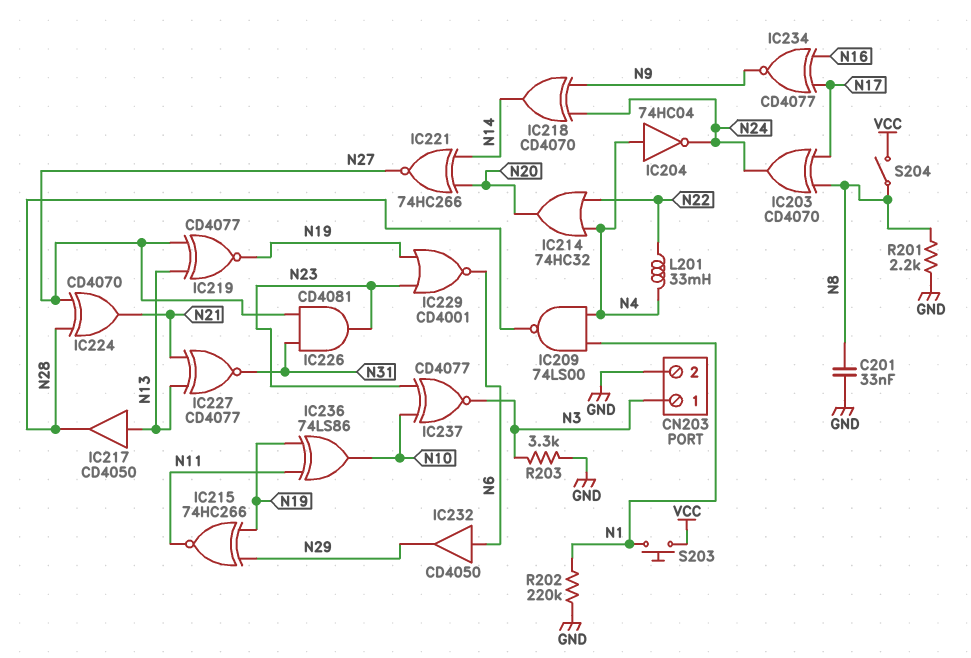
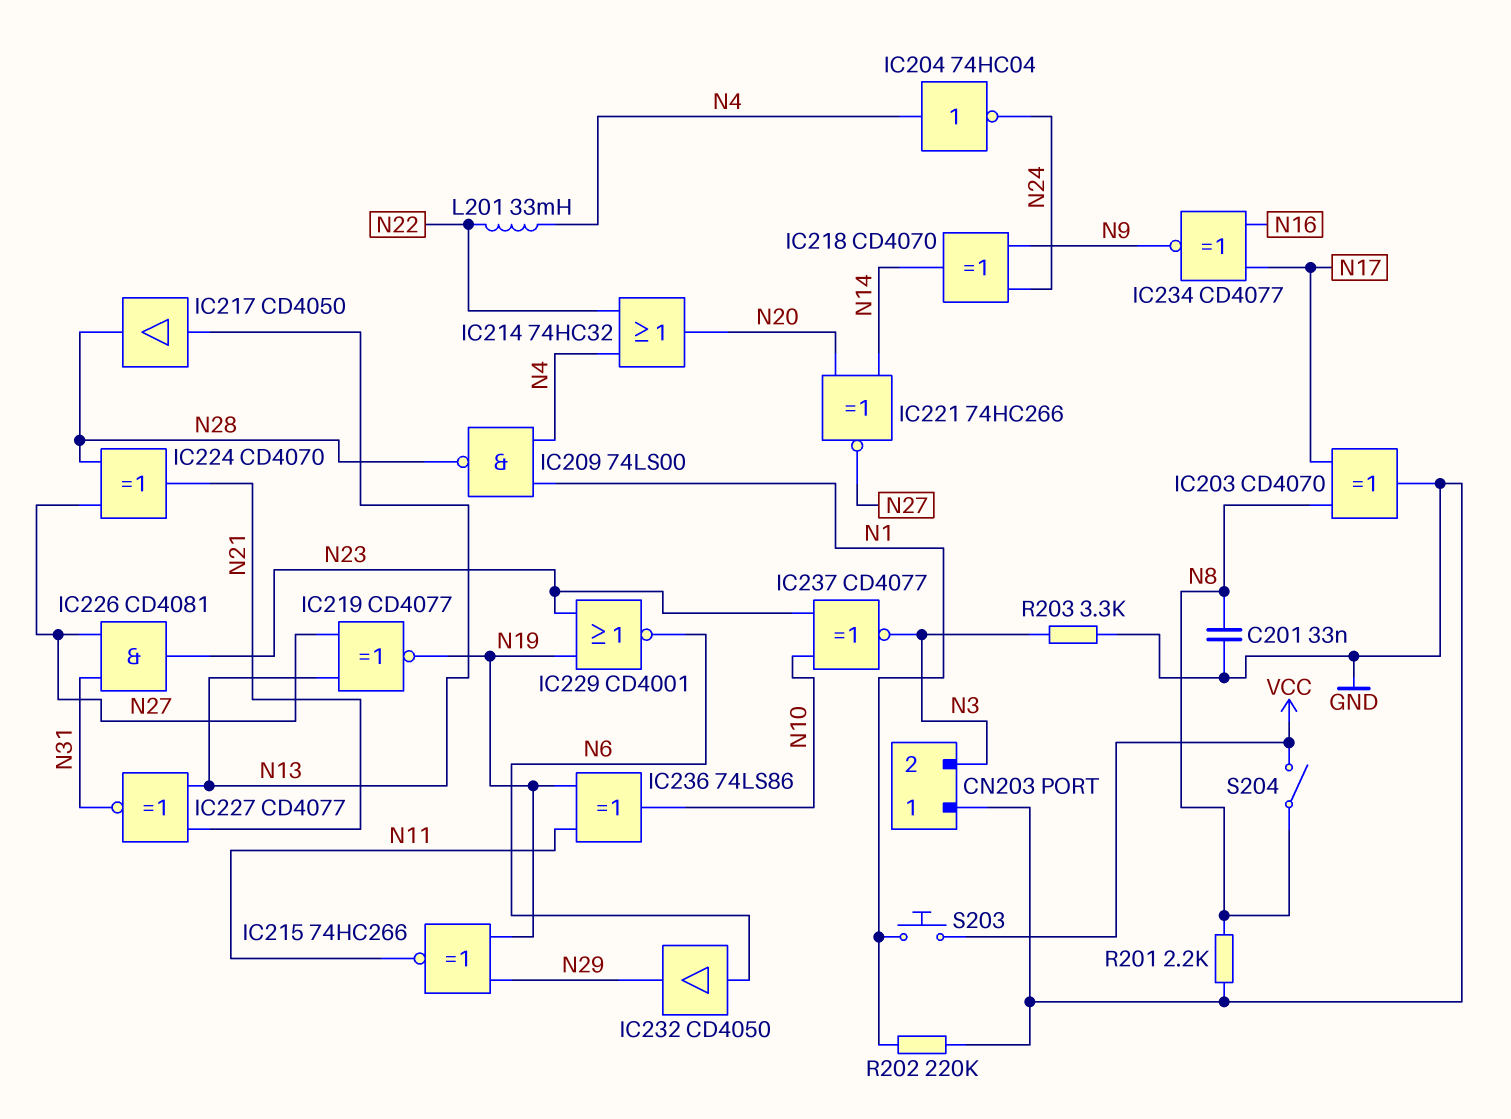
CN203 pin 1: N3 -> GND
CN203 pin 2: GND -> N3
IC203: XOR CD4070 (in N8, in N17, out N24) -> XOR CD4070 (in N8, in N17, out GND)

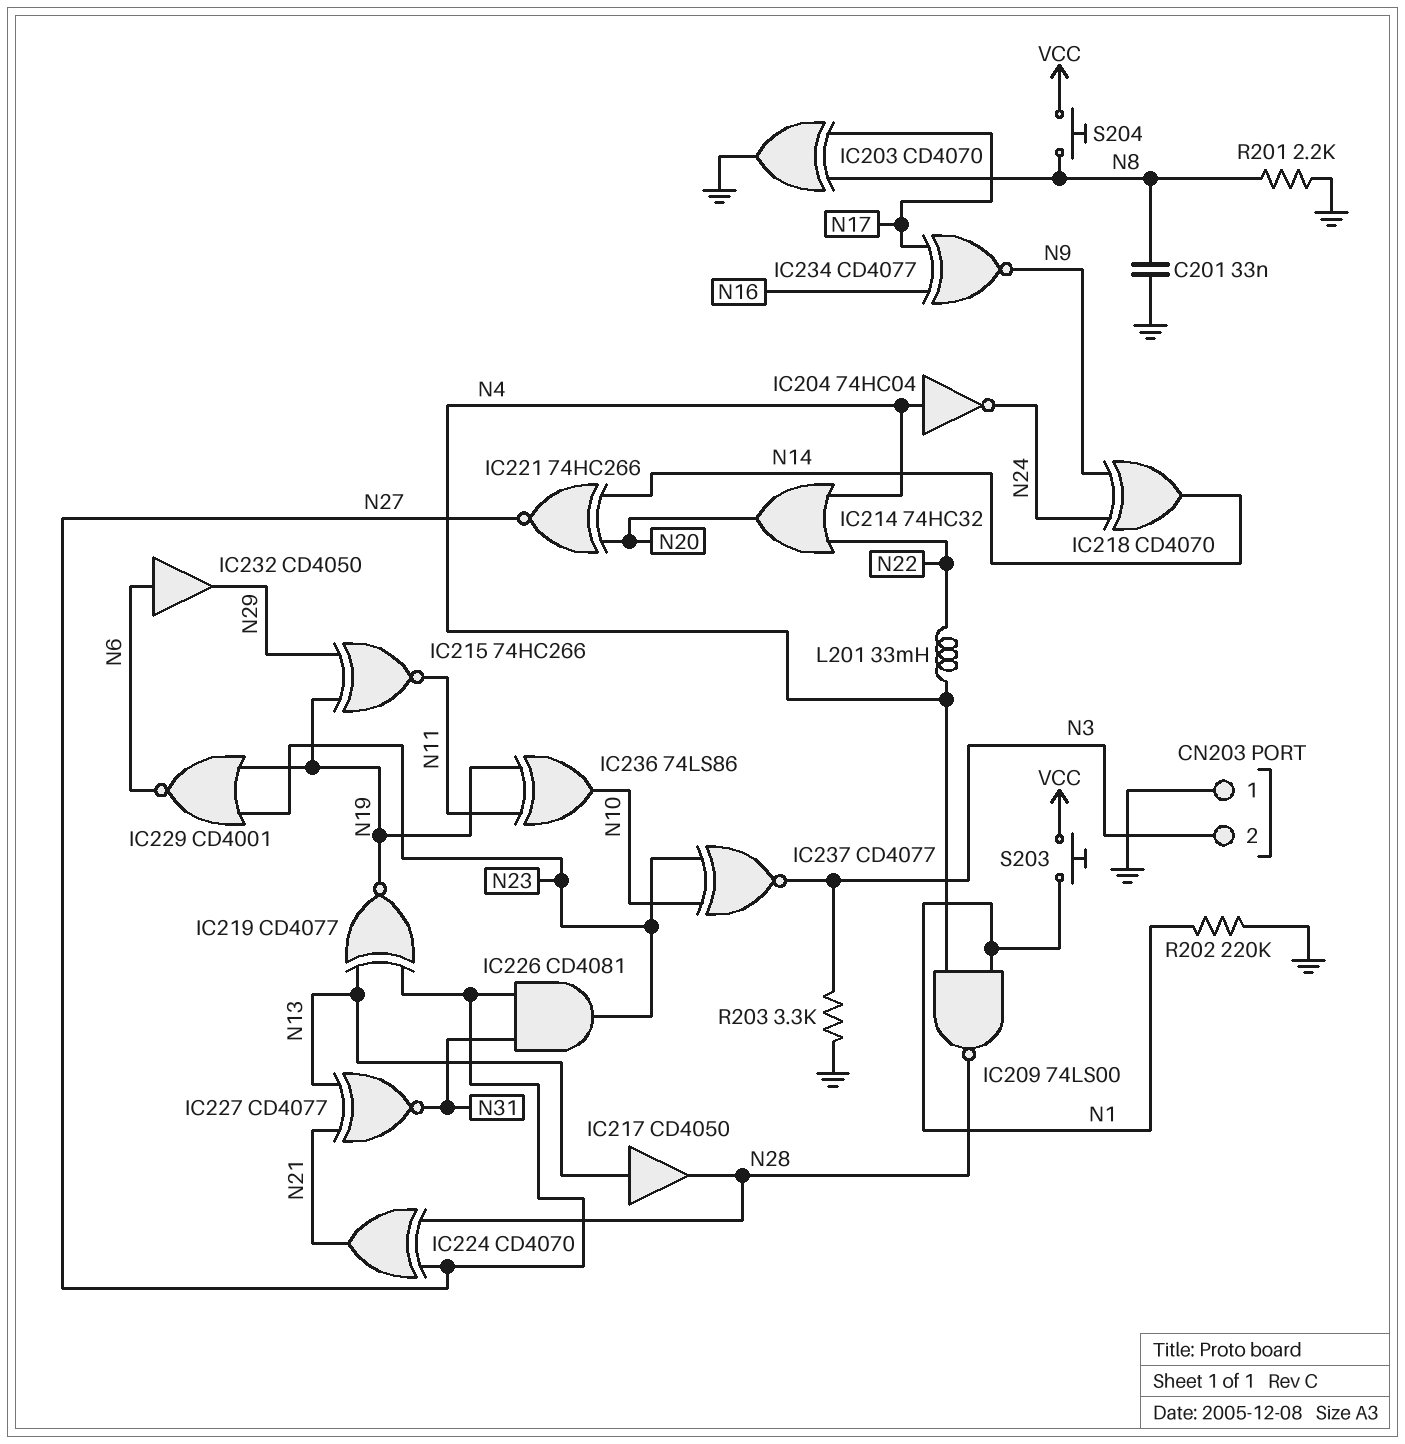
S204: switch (N8, VCC) -> button (N8, VCC)

